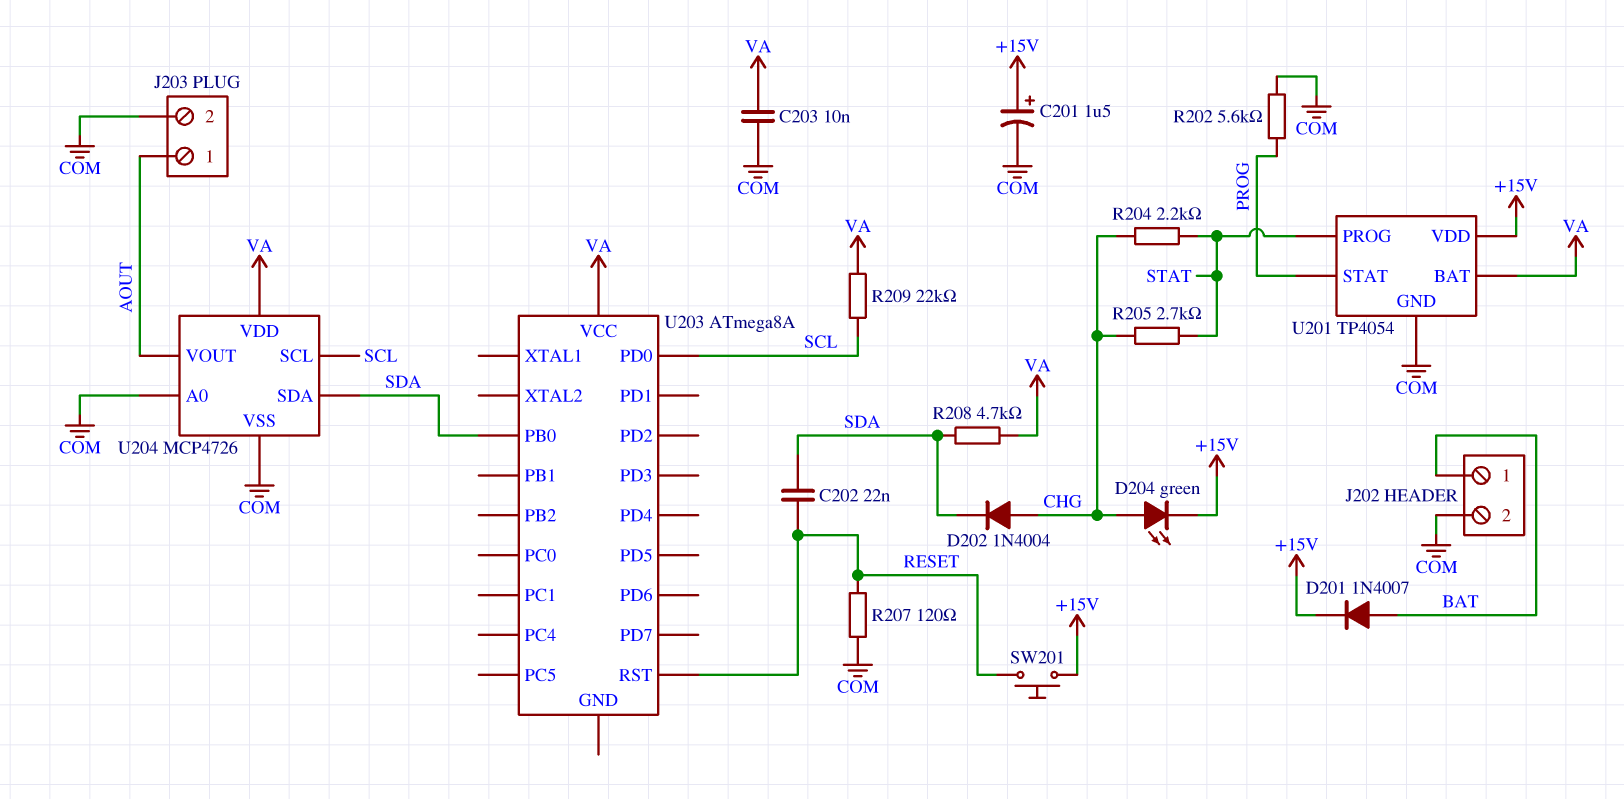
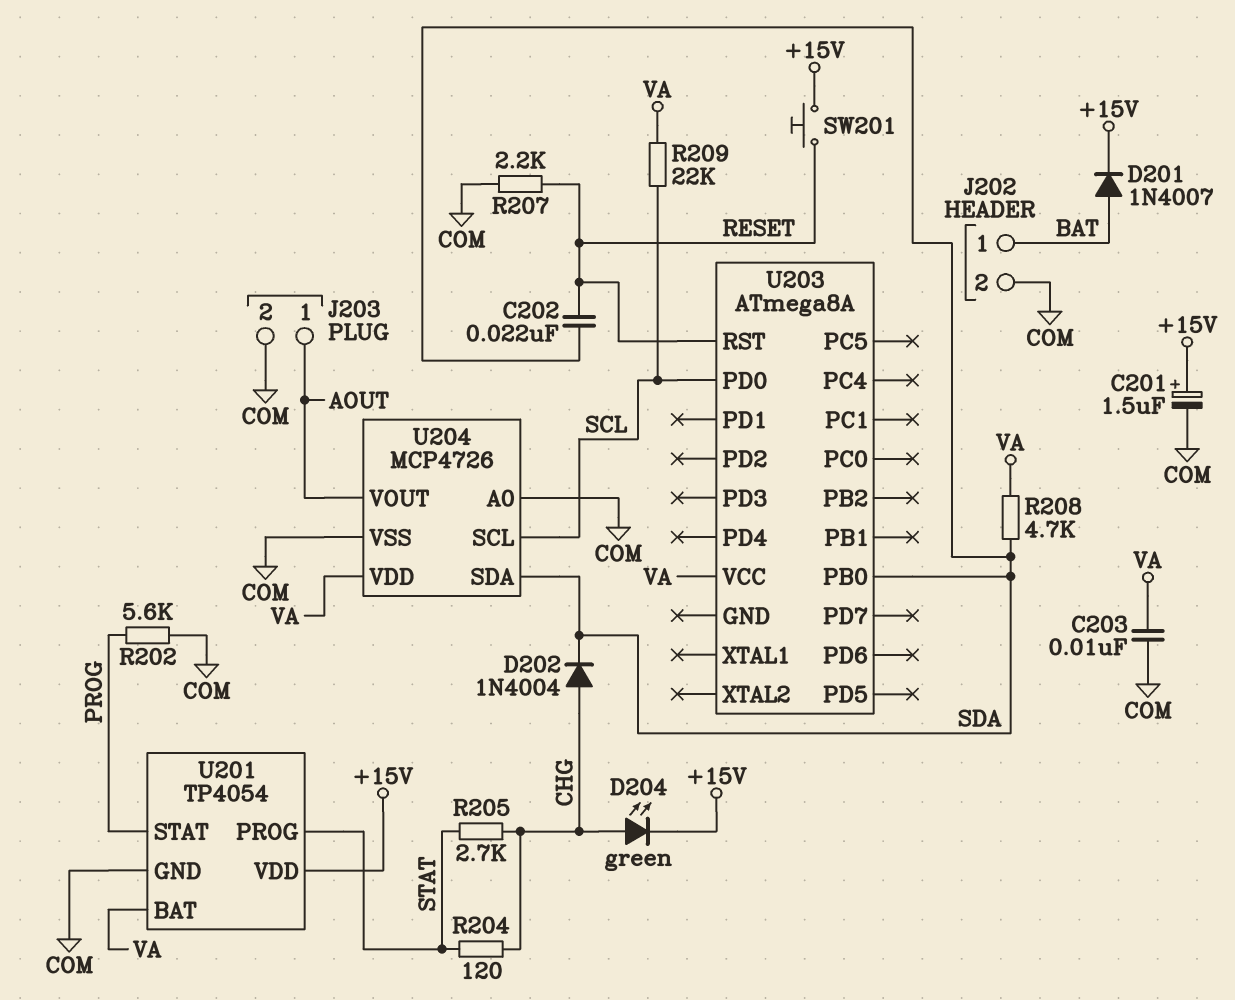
R204: 2.2k (CHG, STAT) -> 120 (CHG, STAT)
R207: 120 (COM, RESET) -> 2.2k (COM, RESET)

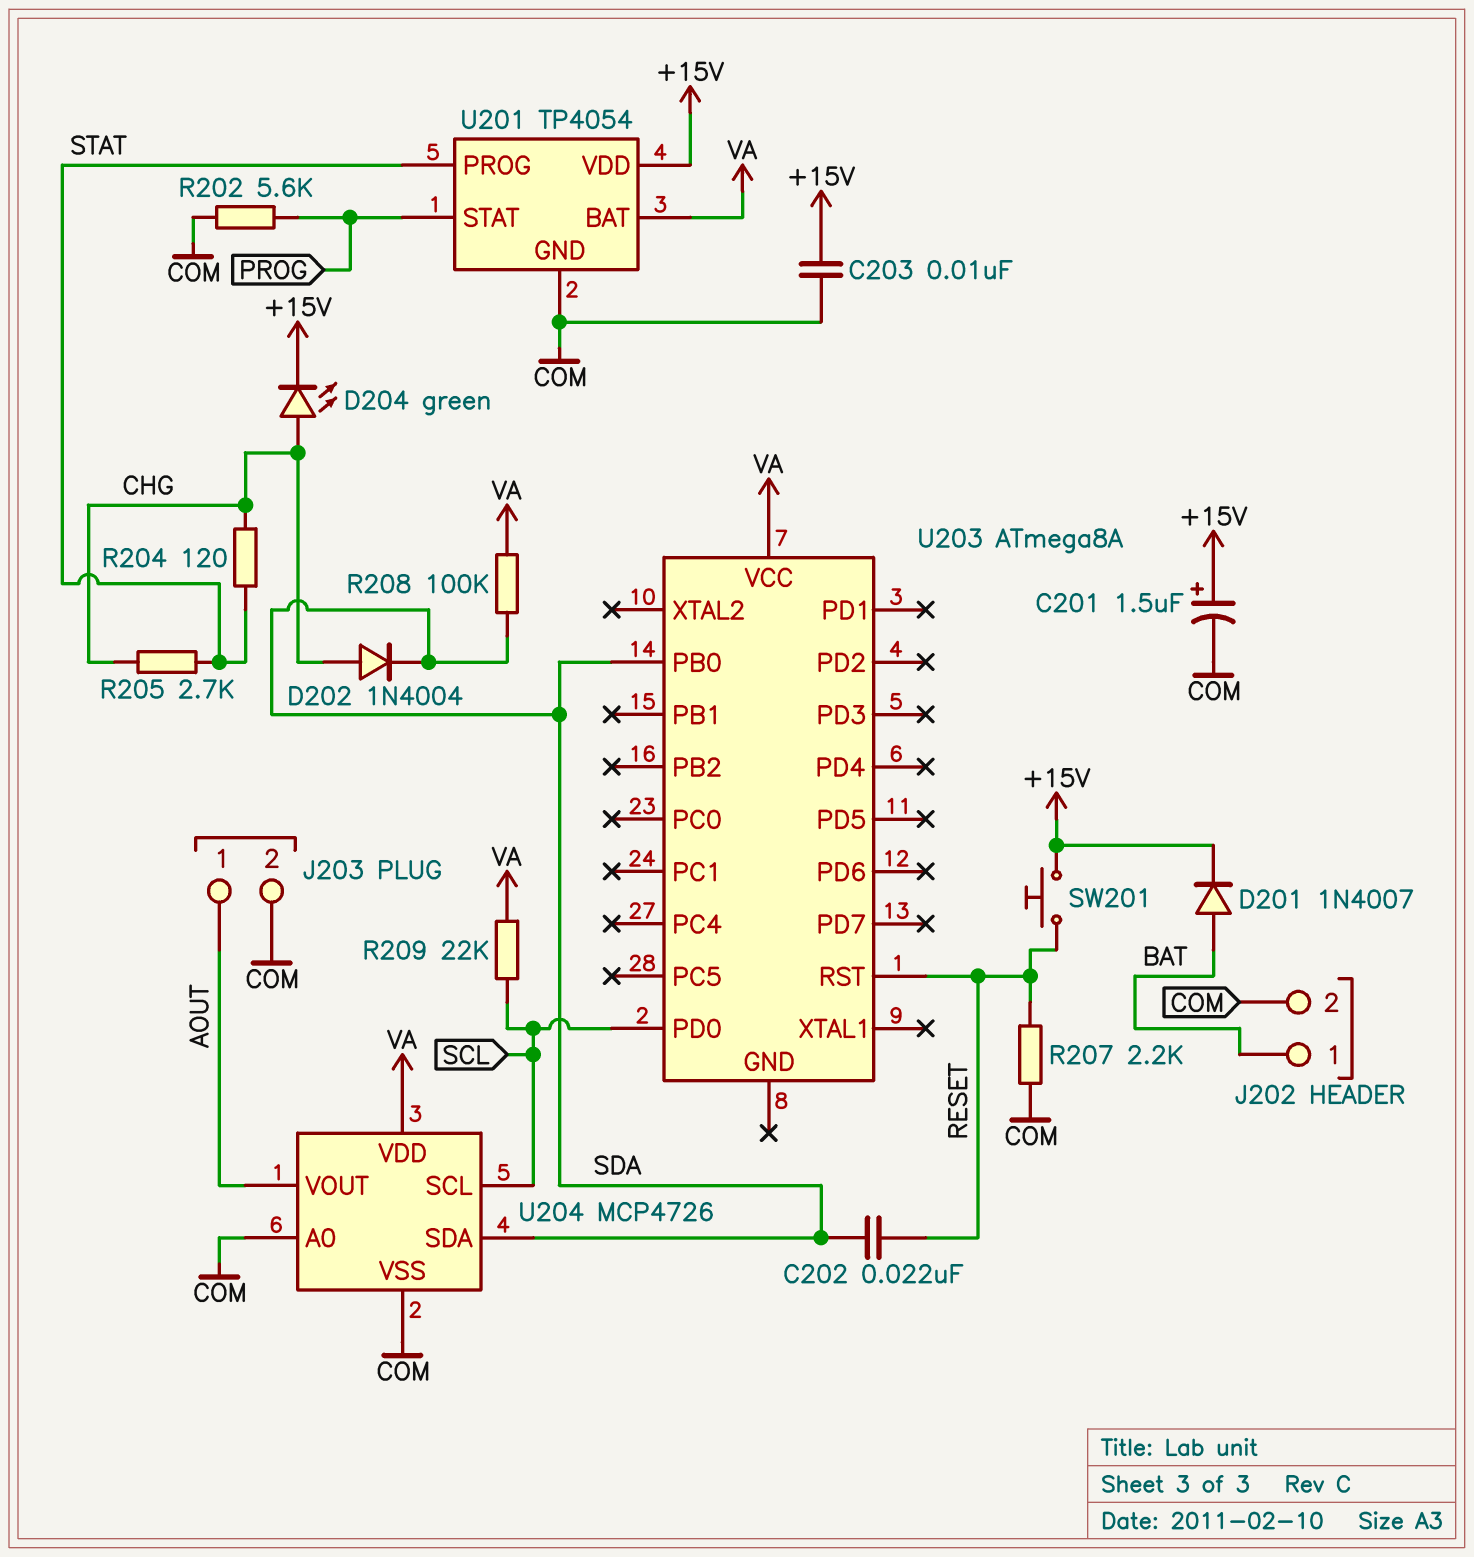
C203: 10nF (COM, VA) -> 10nF (+15V, COM)
R208: 4.7k (SDA, VA) -> 100k (SDA, VA)

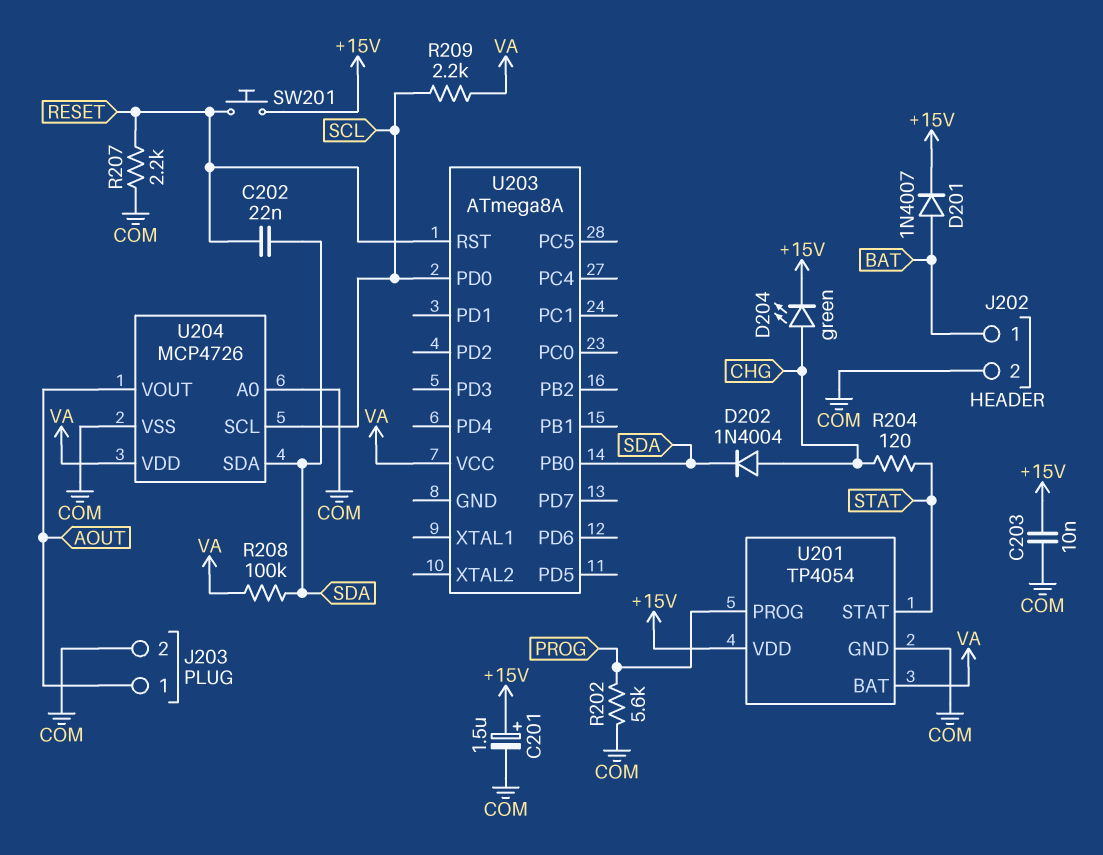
R205: 2.7k (CHG, STAT) -> none
R209: 22k (SCL, VA) -> 2.2k (SCL, VA)
U201 pin PROG: STAT -> PROG
U201 pin STAT: PROG -> STAT

